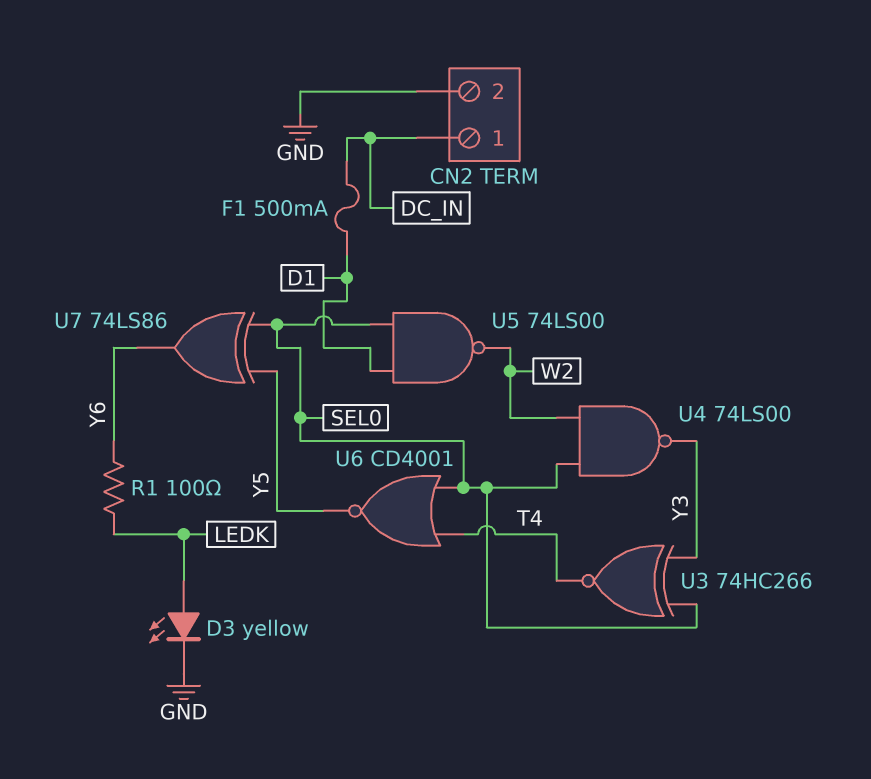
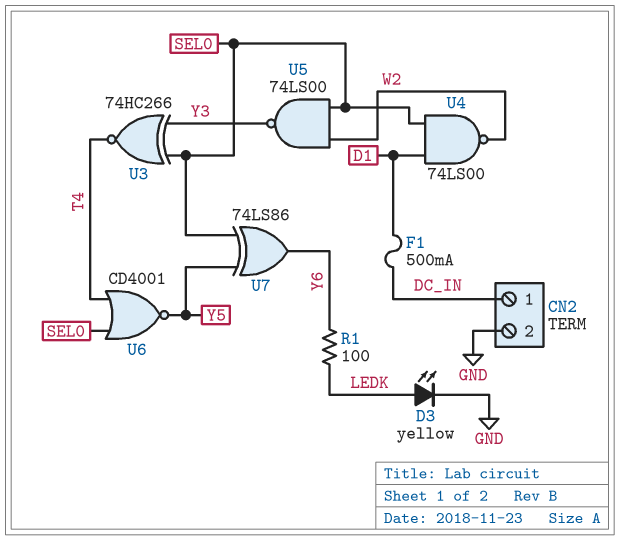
U4: NAND 74LS00 (in SEL0, in W2, out Y3) -> NAND 74LS00 (in D1, in SEL0, out W2)
U5: NAND 74LS00 (in D1, in SEL0, out W2) -> NAND 74LS00 (in SEL0, in W2, out Y3)

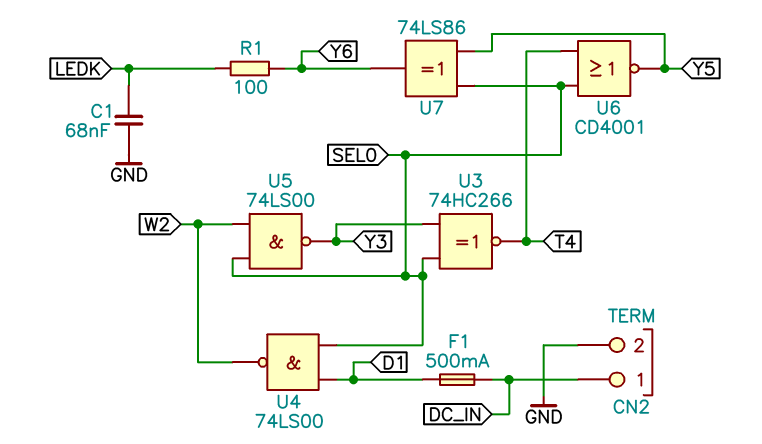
C1: none -> 68nF (GND, LEDK)
D3: LED yellow (A LEDK, K GND) -> none

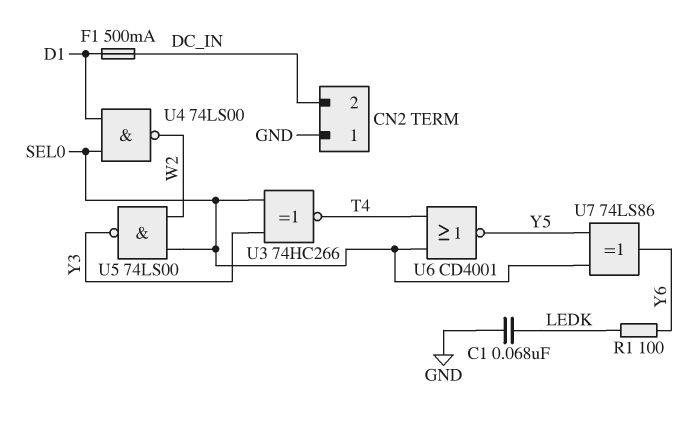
CN2 pin 1: DC_IN -> GND
CN2 pin 2: GND -> DC_IN

